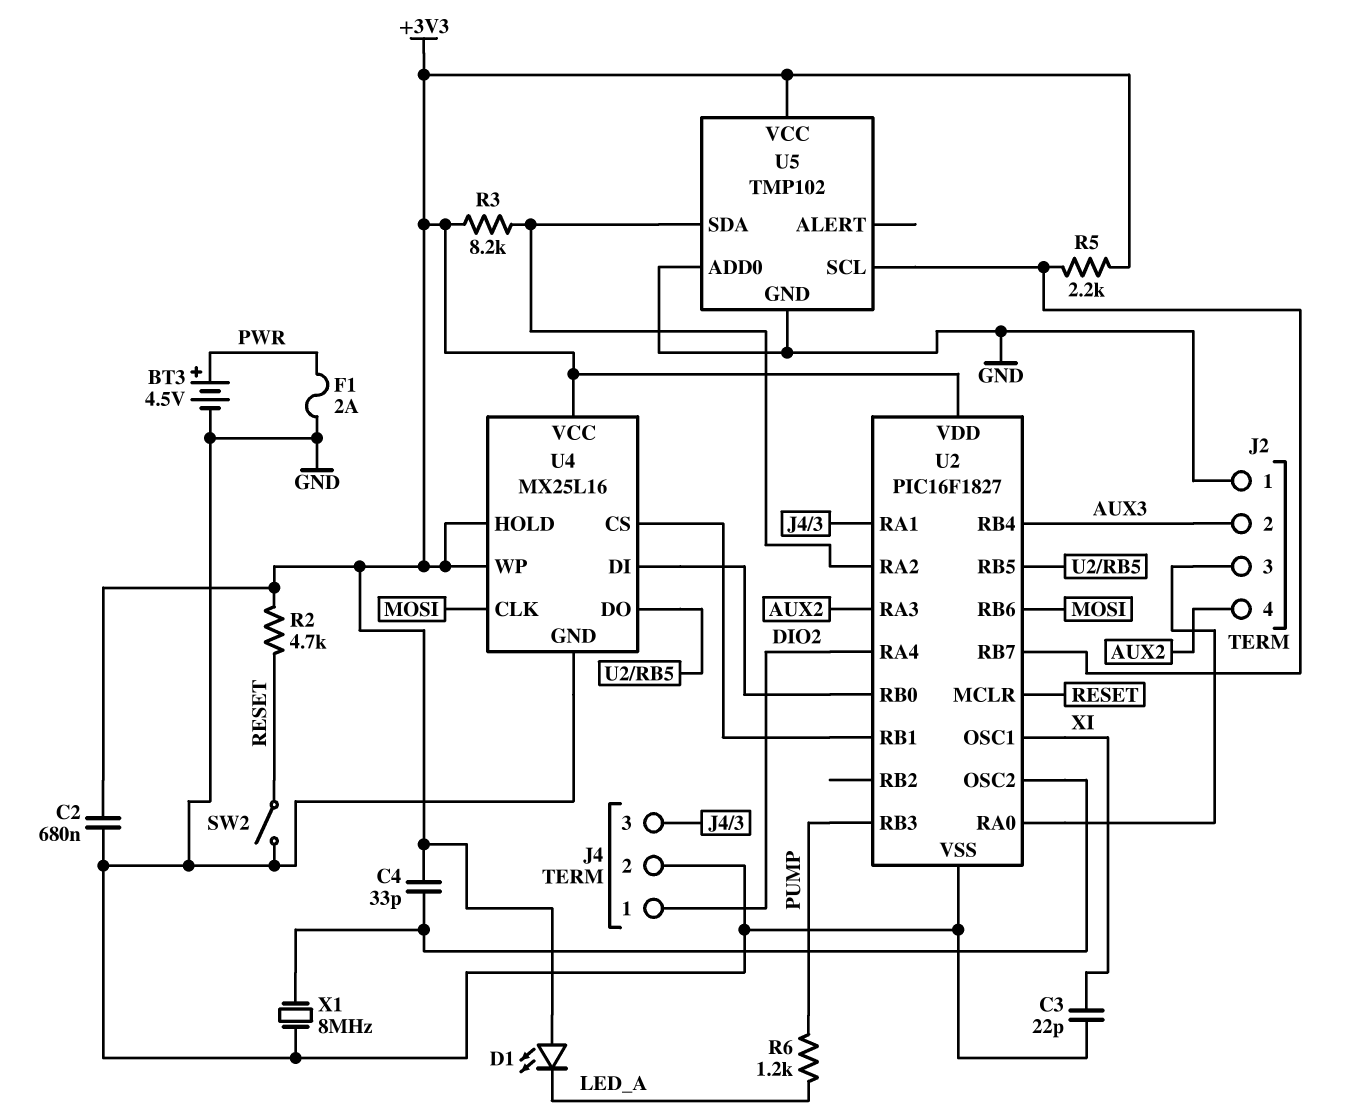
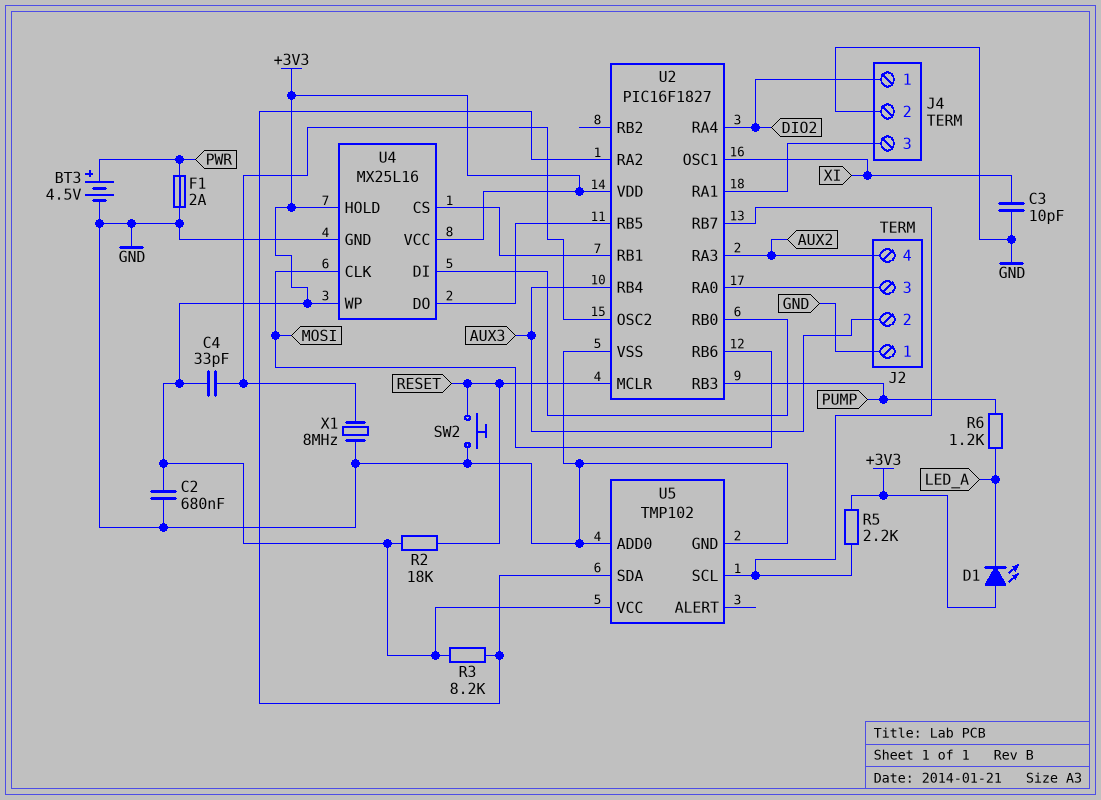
C3: 22pF (GND, XI) -> 10pF (GND, XI)
R2: 4.7k (+3V3, RESET) -> 18k (+3V3, RESET)
SW2: switch (GND, RESET) -> button (GND, RESET)

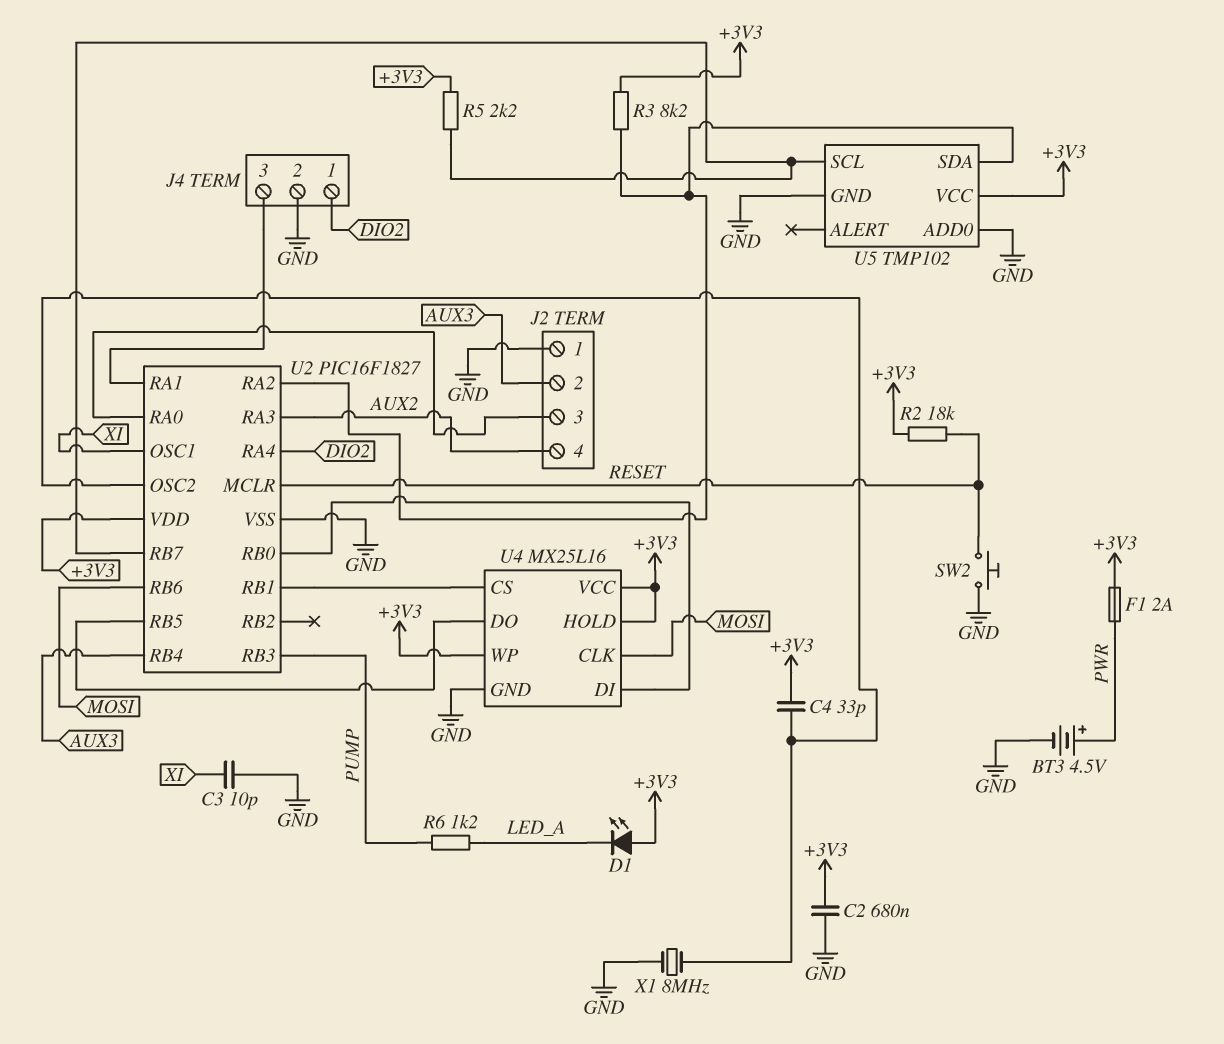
F1: 2A (GND, PWR) -> 2A (+3V3, PWR)

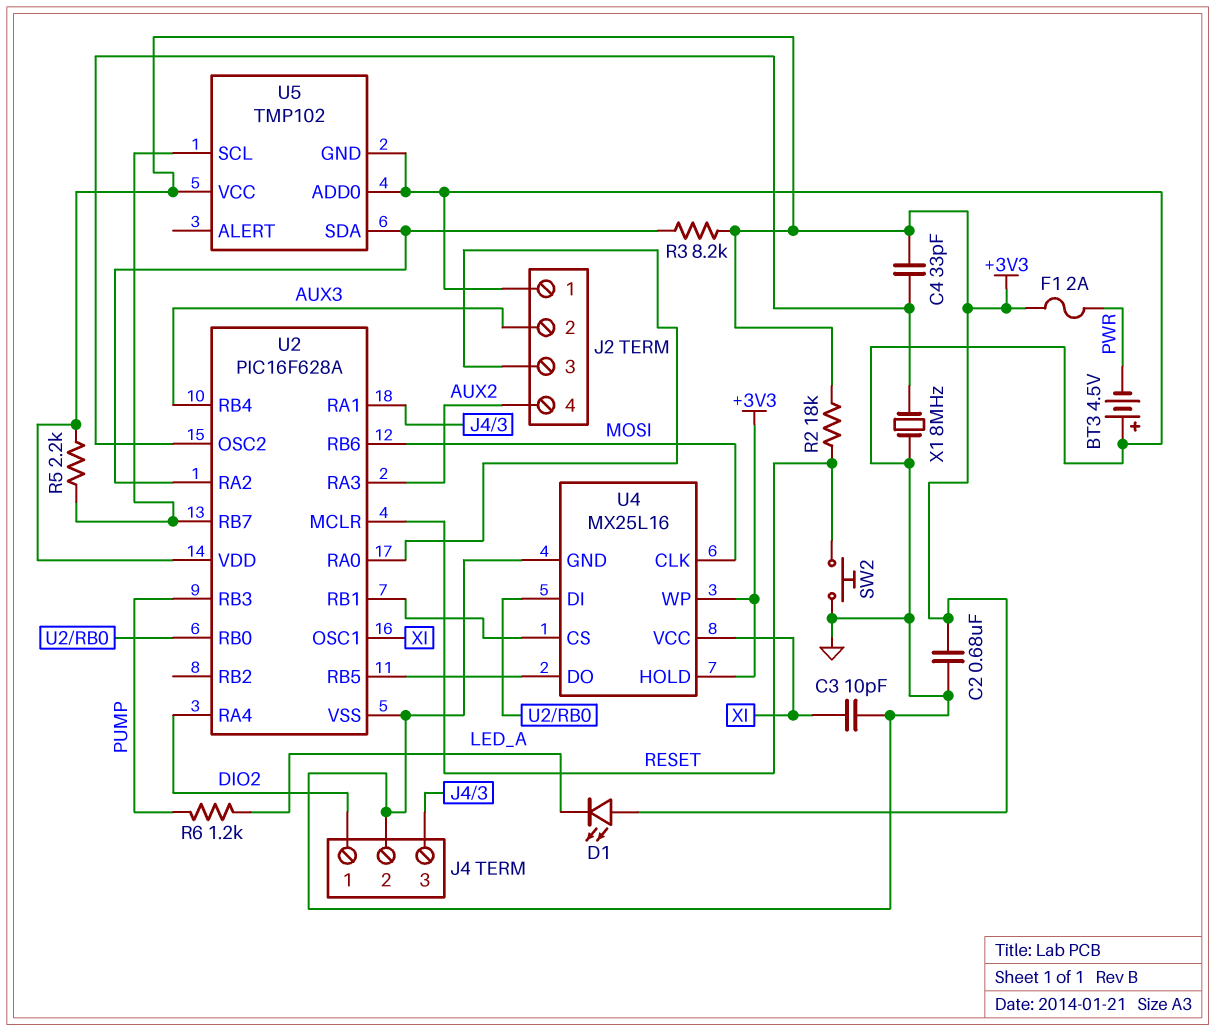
BT3: 4.5V (plus PWR, minus GND) -> 4.5V (plus GND, minus PWR)
U2: PIC16F1827 -> PIC16F628A
U4 pin VCC: +3V3 -> XI

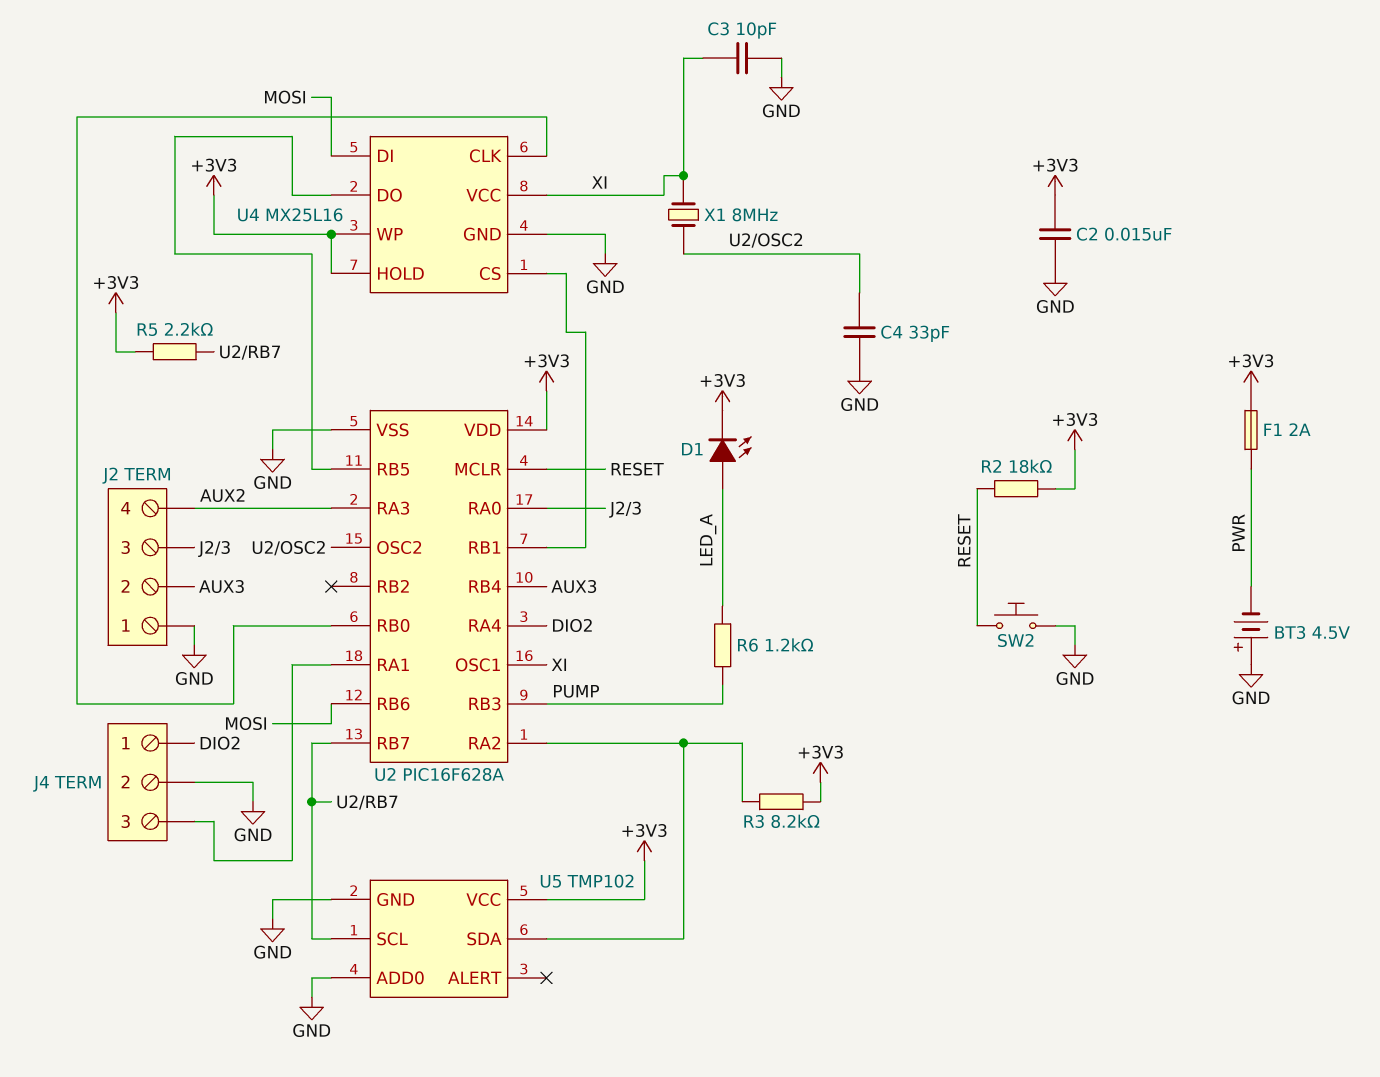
C2: 680nF (+3V3, GND) -> 15nF (+3V3, GND)
C4: 33pF (+3V3, U2/OSC2) -> 33pF (GND, U2/OSC2)
D1: LED (A +3V3, K LED_A) -> LED (A LED_A, K +3V3)
U4 pin CLK: MOSI -> U2/RB0
U4 pin DI: U2/RB0 -> MOSI
X1: 8MHz (GND, U2/OSC2) -> 8MHz (U2/OSC2, XI)

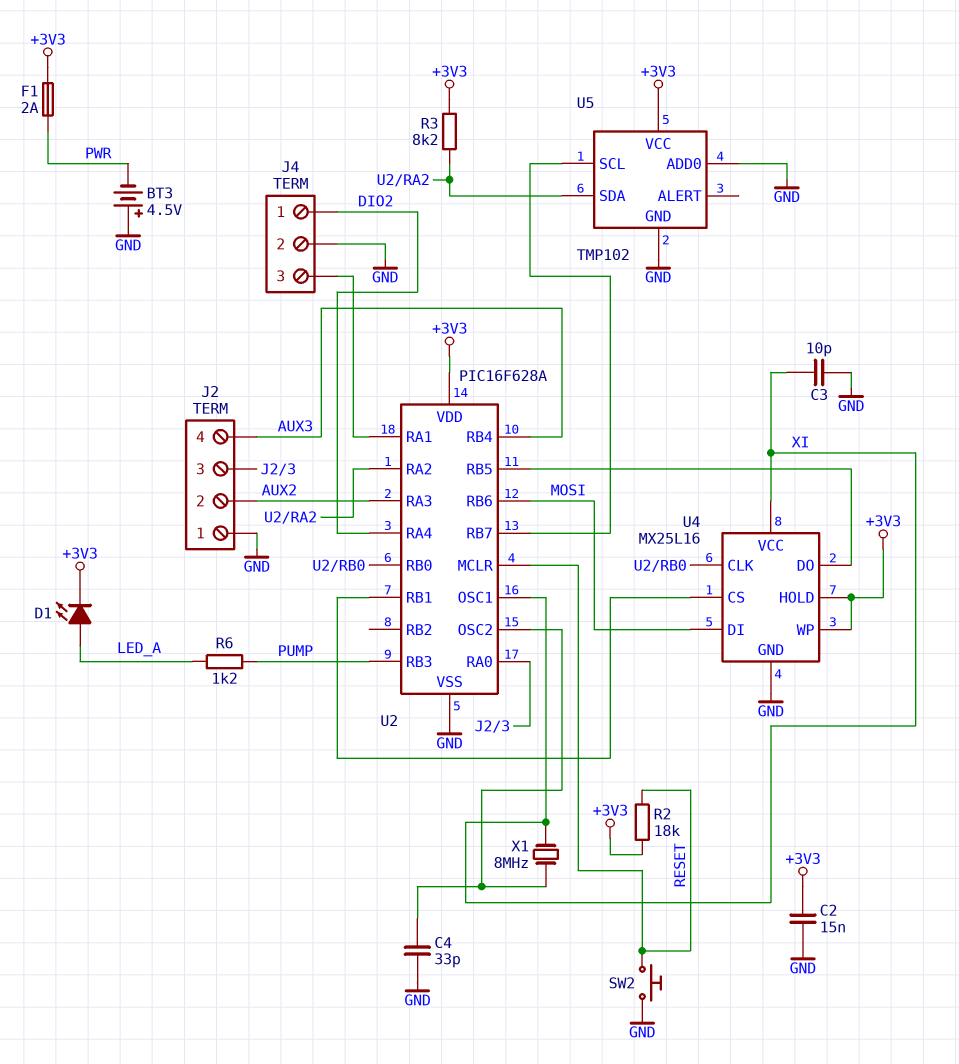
J2 pin 2: AUX3 -> AUX2
J2 pin 4: AUX2 -> AUX3
R5: 2.2k (+3V3, U2/RB7) -> none

